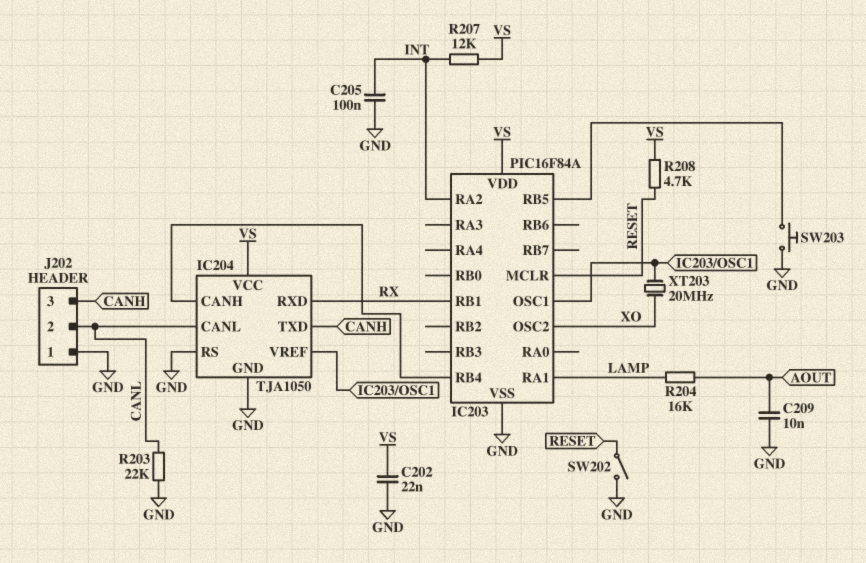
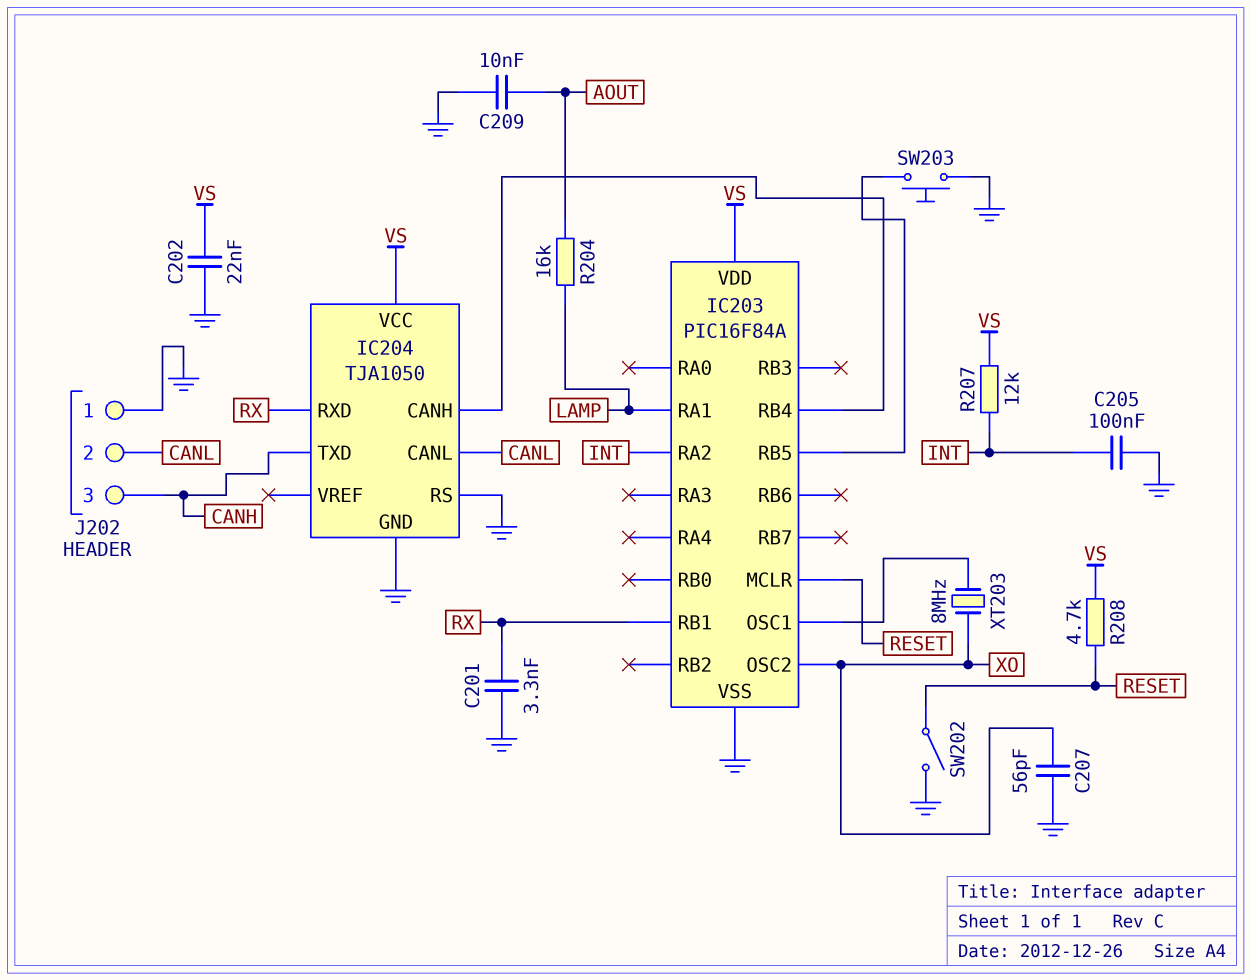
C201: none -> 3.3nF (GND, RX)
C207: none -> 56pF (GND, XO)
IC204 pin VREF: IC203/OSC1 -> none
R203: 22k (CANL, GND) -> none
XT203: 20MHz (IC203/OSC1, XO) -> 8MHz (IC203/OSC1, XO)

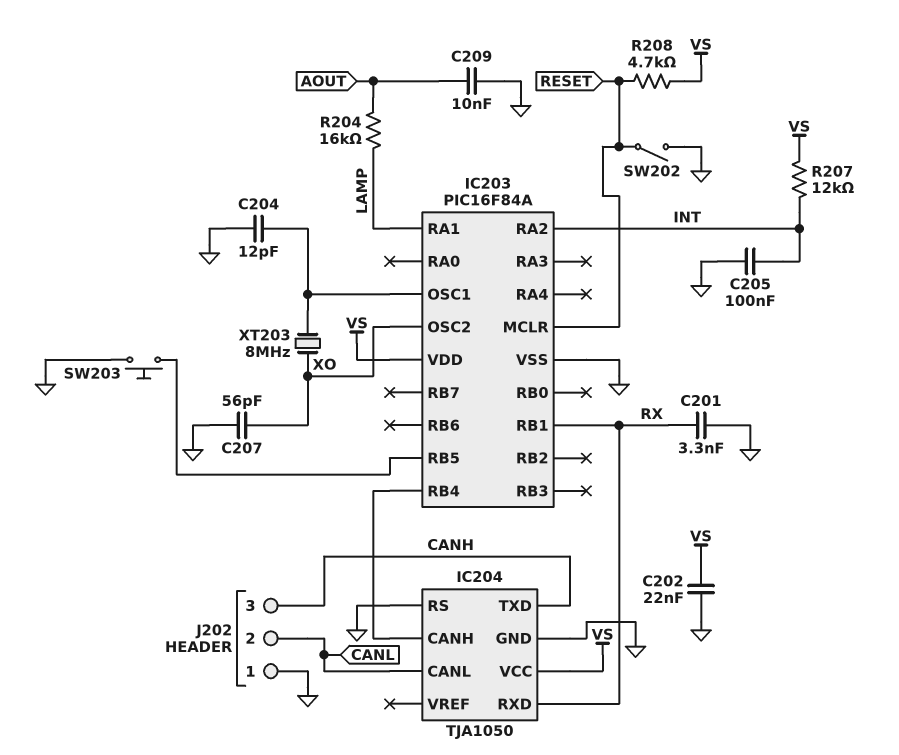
C204: none -> 12pF (GND, IC203/OSC1)

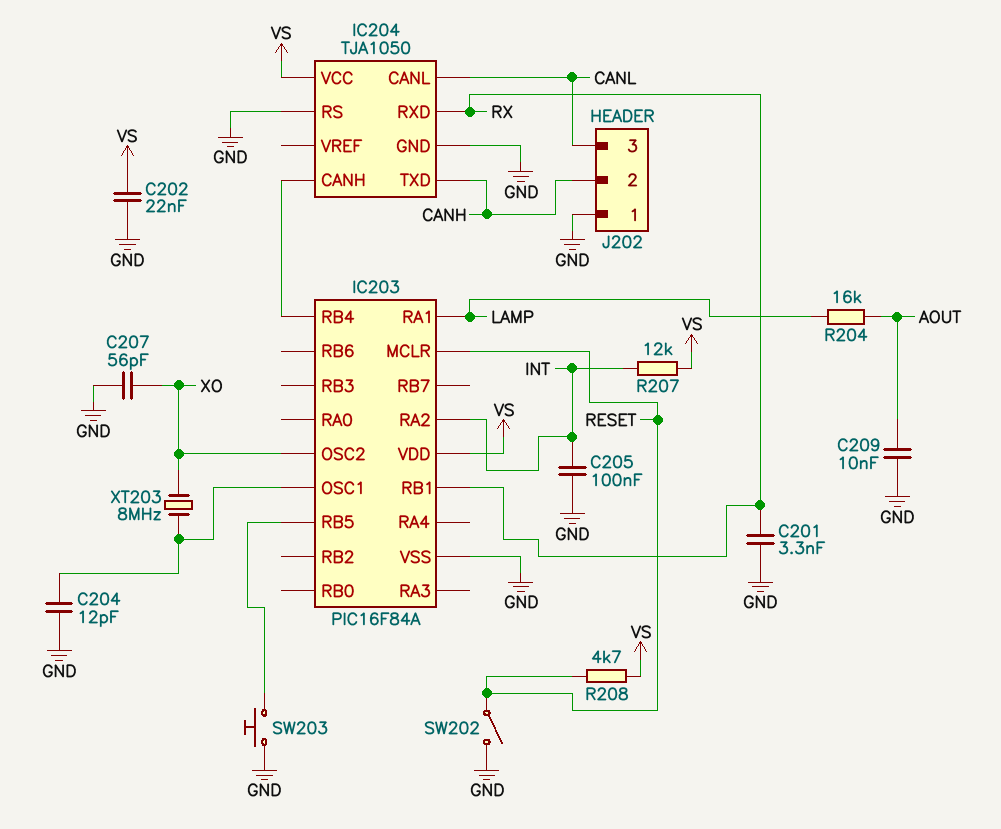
J202 pin 2: CANL -> CANH
J202 pin 3: CANH -> CANL

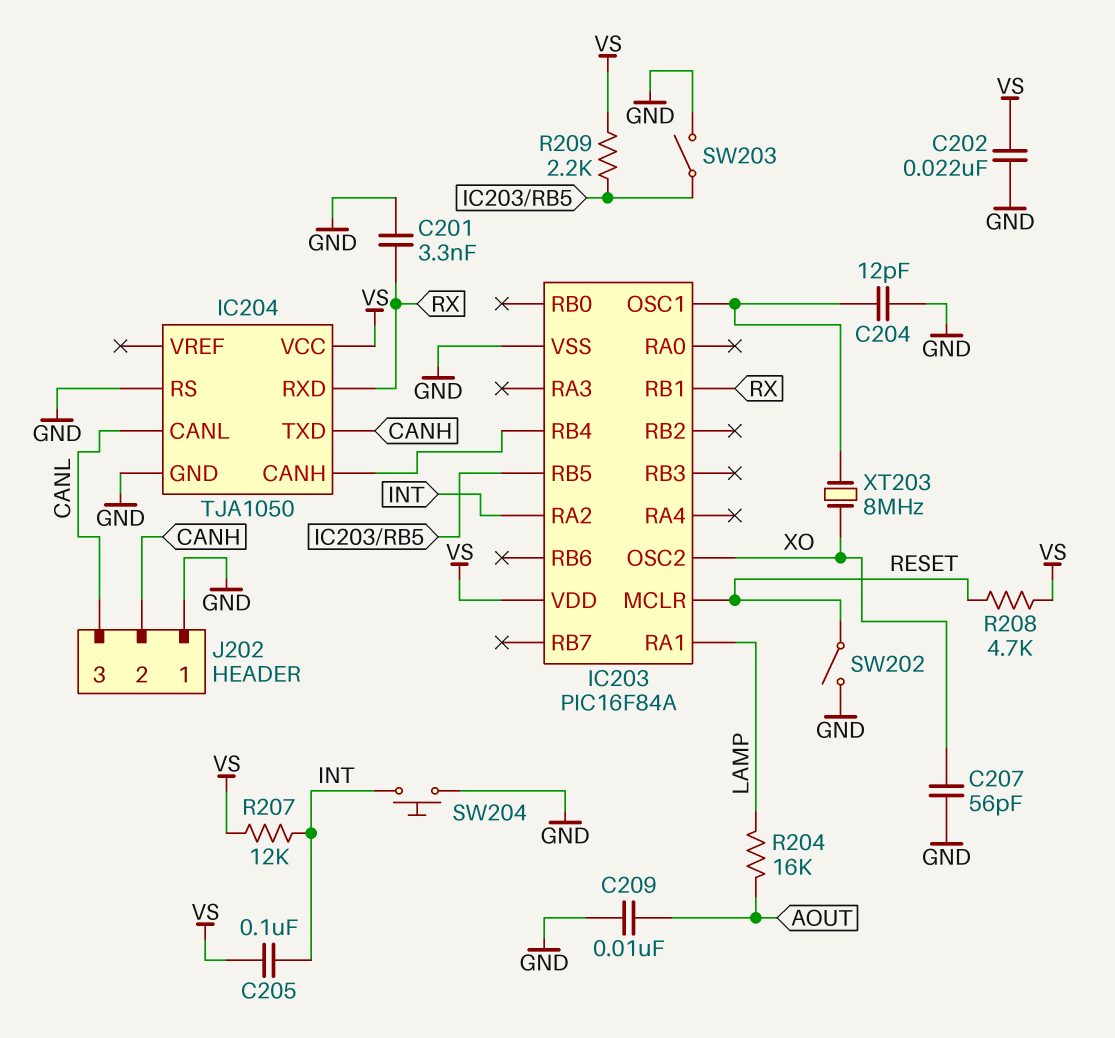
C205: 100nF (GND, INT) -> 100nF (INT, VS)
R209: none -> 2.2k (IC203/RB5, VS)
SW203: button (GND, IC203/RB5) -> switch (GND, IC203/RB5)
SW204: none -> button (GND, INT)

